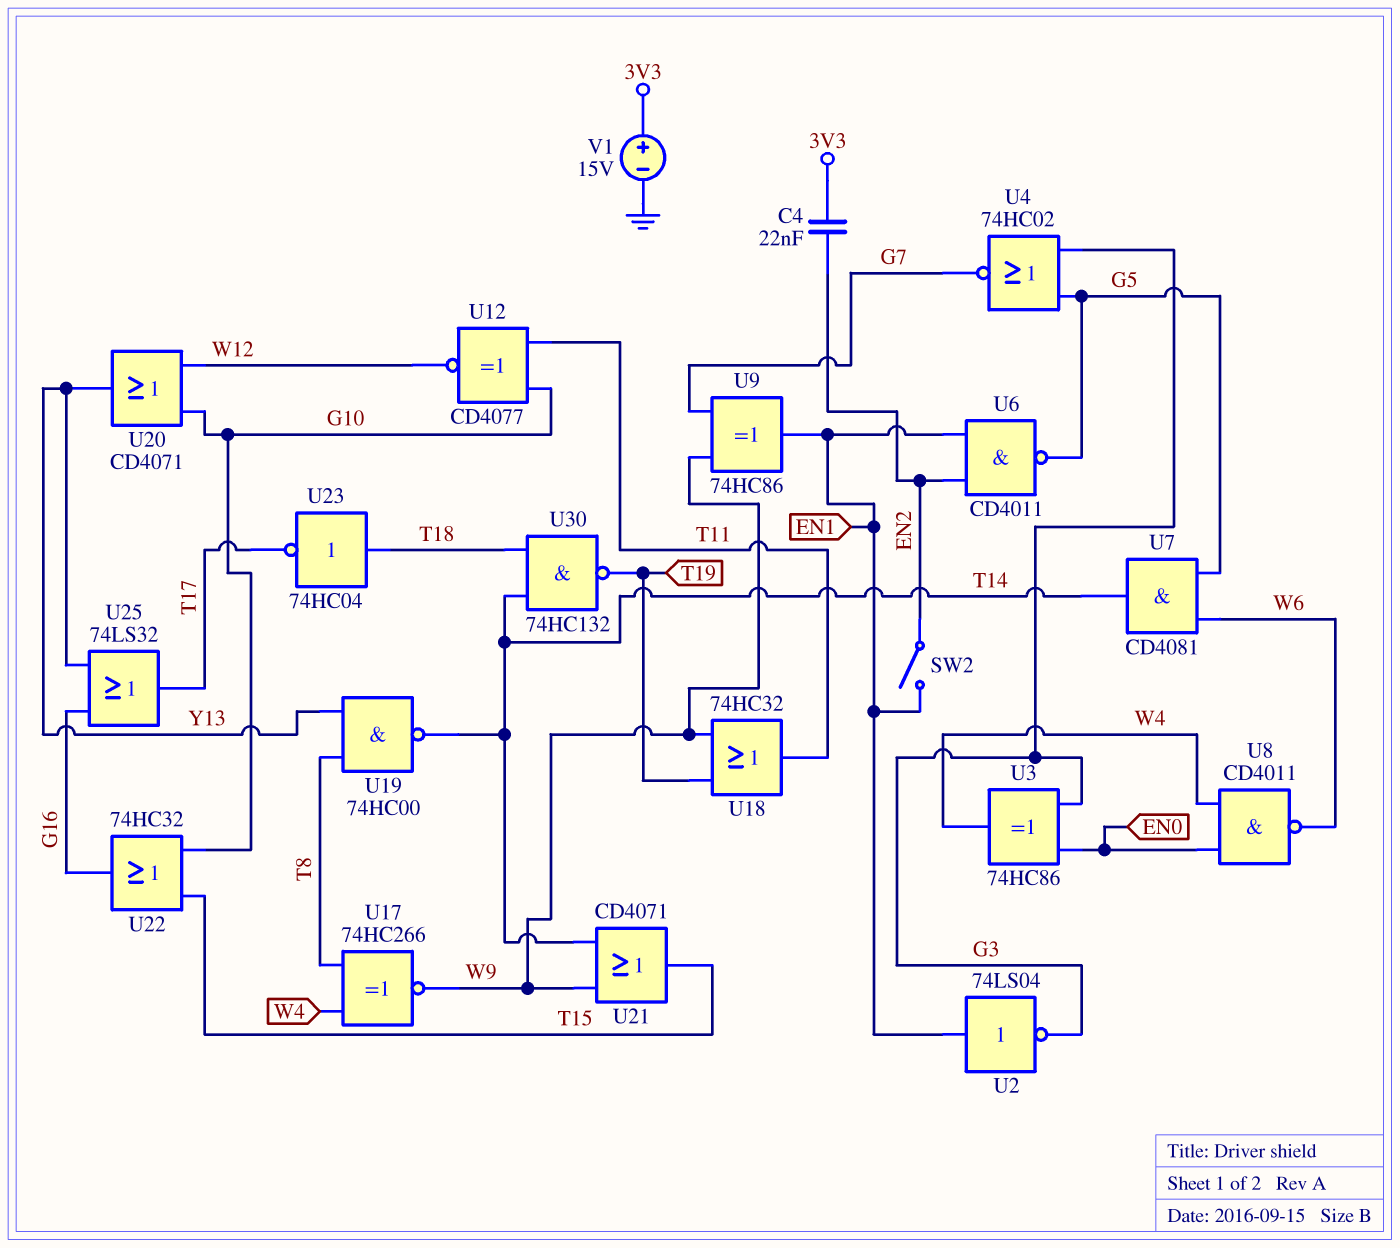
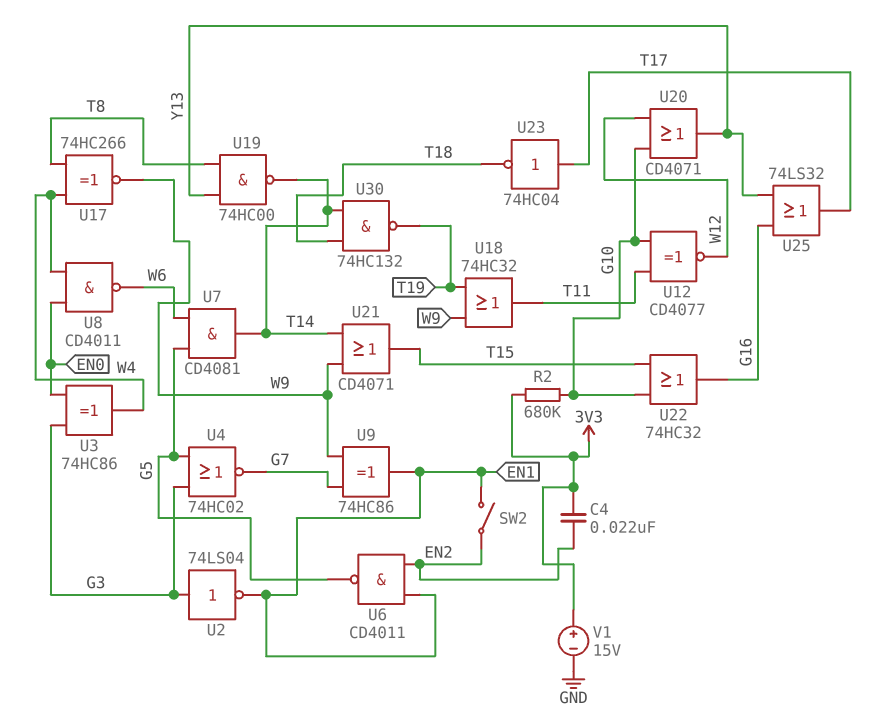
R2: none -> 680k (3V3, G10)
U2: NOT 74LS04 (in EN1, out G3) -> NOT 74LS04 (in G3, out EN1)
U23: NOT 74HC04 (in T18, out T17) -> NOT 74HC04 (in T17, out T18)

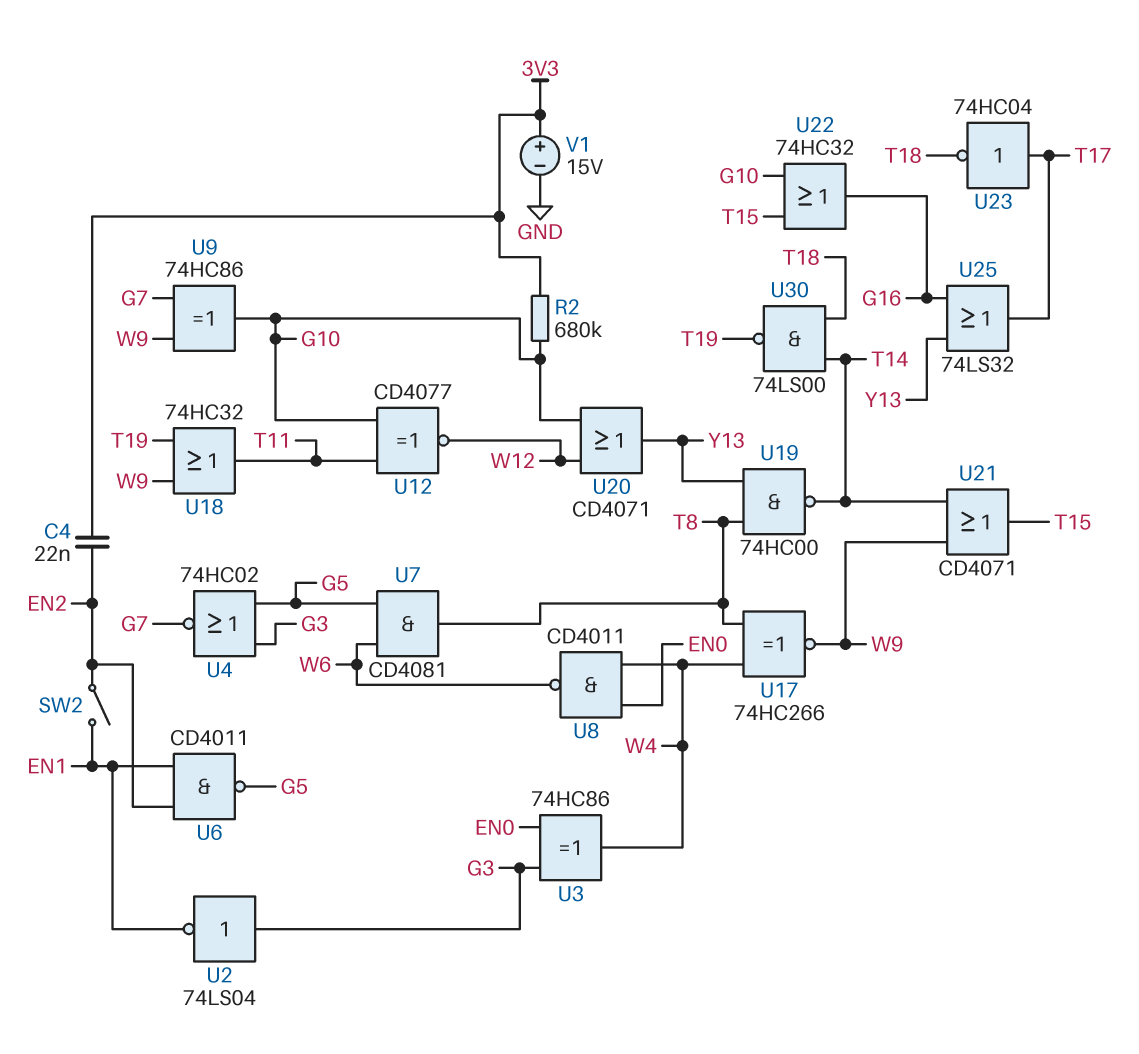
U7: AND CD4081 (in G5, in W6, out T14) -> AND CD4081 (in G5, in W6, out T8)
U9: XOR 74HC86 (in G7, in W9, out EN1) -> XOR 74HC86 (in G7, in W9, out G10)
U30: NAND 74HC132 (in T14, in T18, out T19) -> NAND 74LS00 (in T14, in T18, out T19)

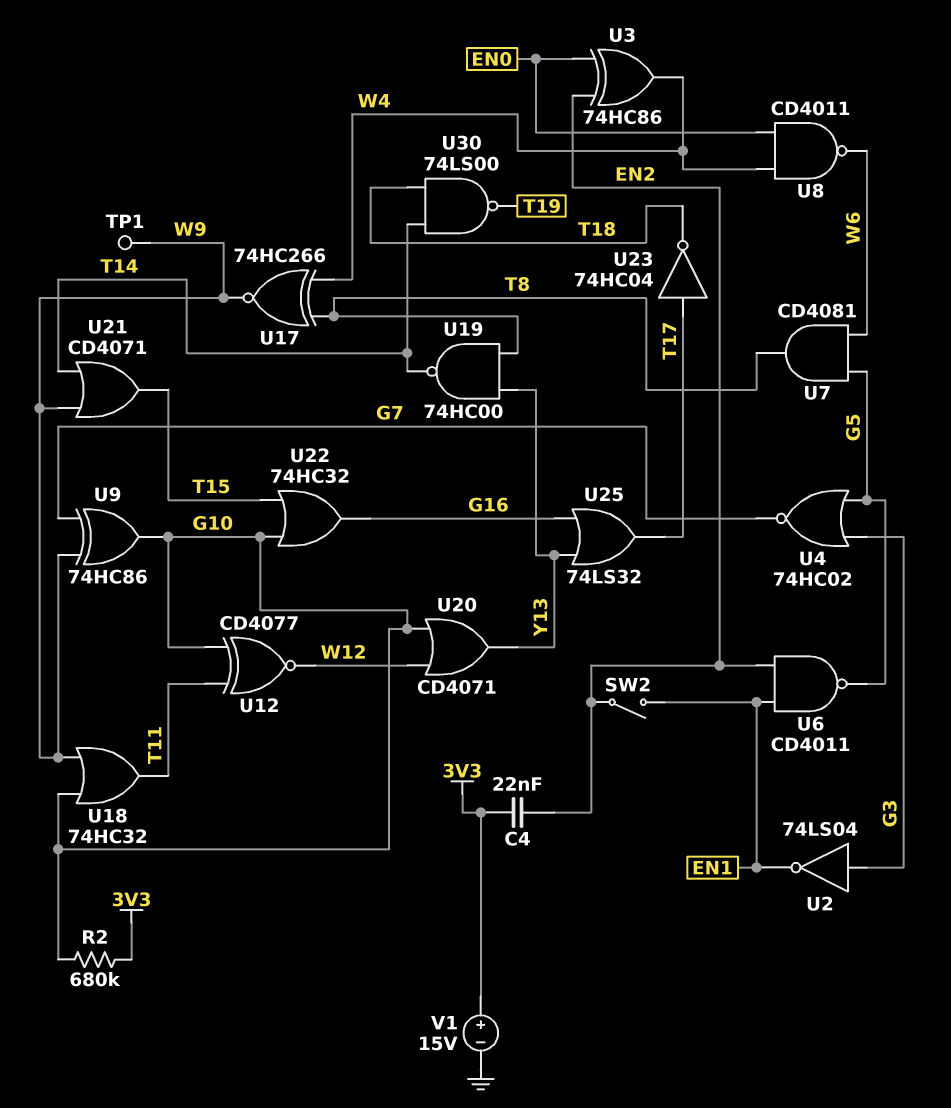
TP1: none -> test point (W9)
U3: XOR 74HC86 (in EN0, in G3, out W4) -> XOR 74HC86 (in EN0, in EN2, out W4)
U18: OR 74HC32 (in T19, in W9, out T11) -> OR 74HC32 (in G10, in W9, out T11)

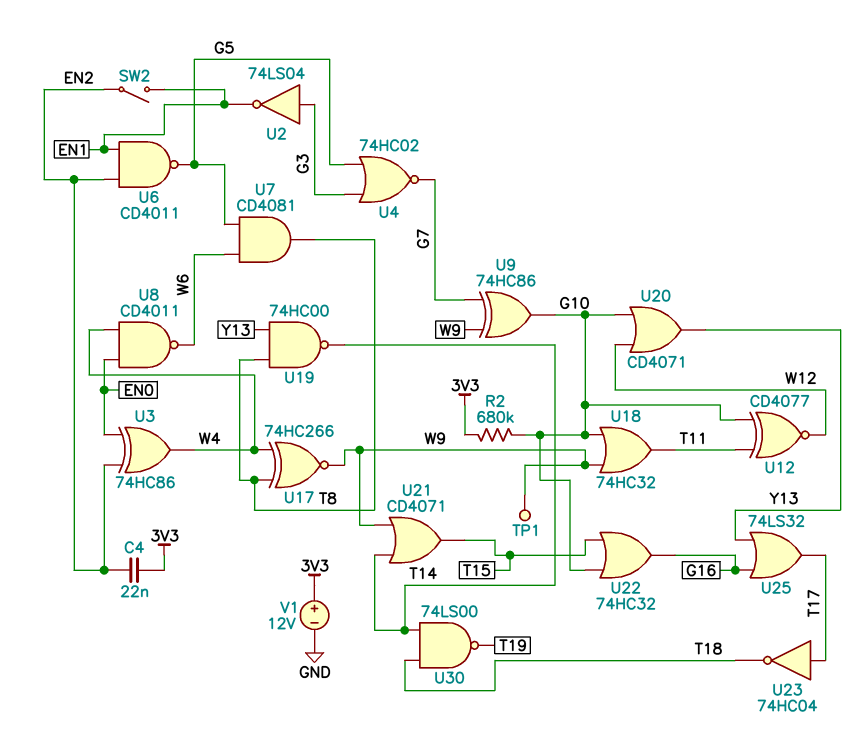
V1: 15V (plus 3V3, minus GND) -> 12V (plus 3V3, minus GND)

